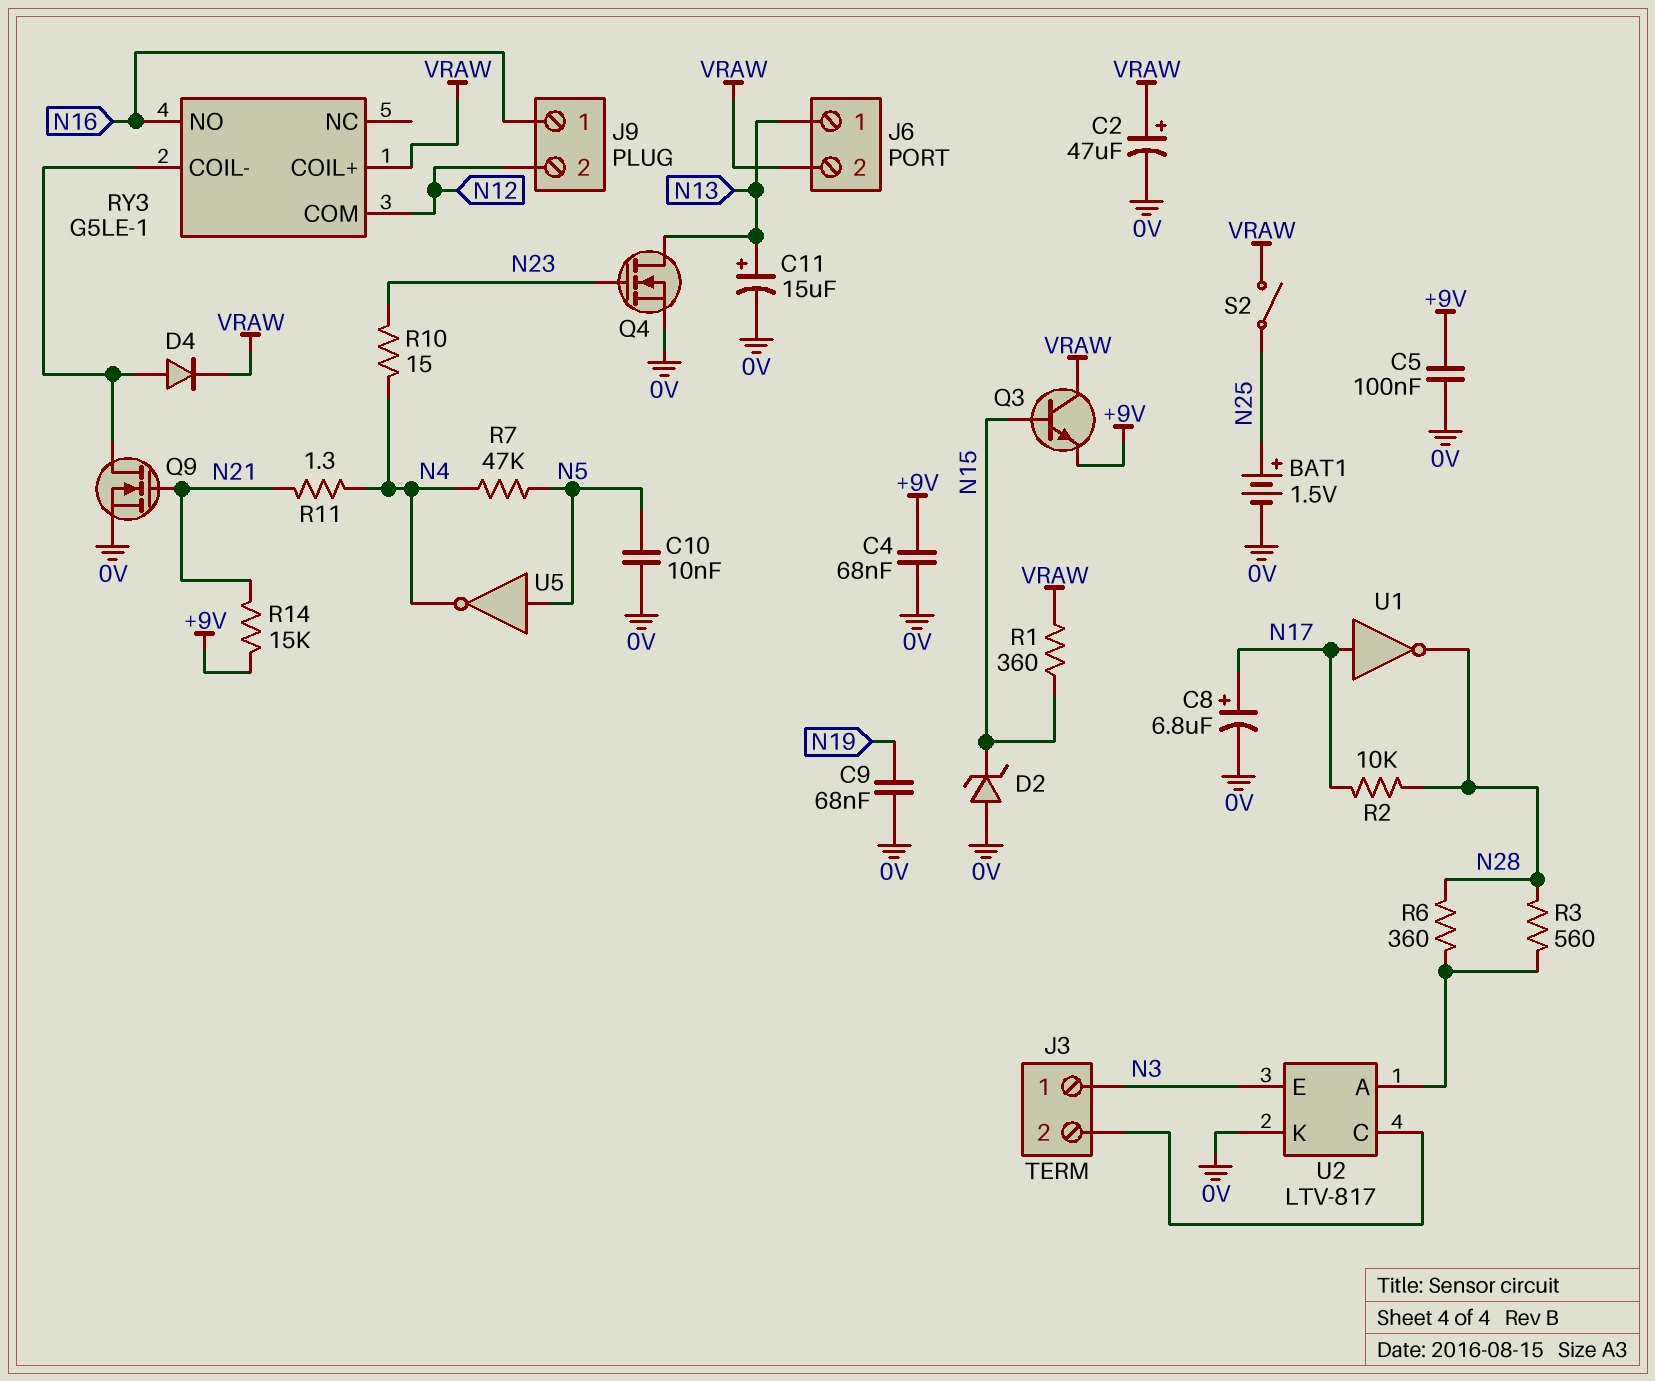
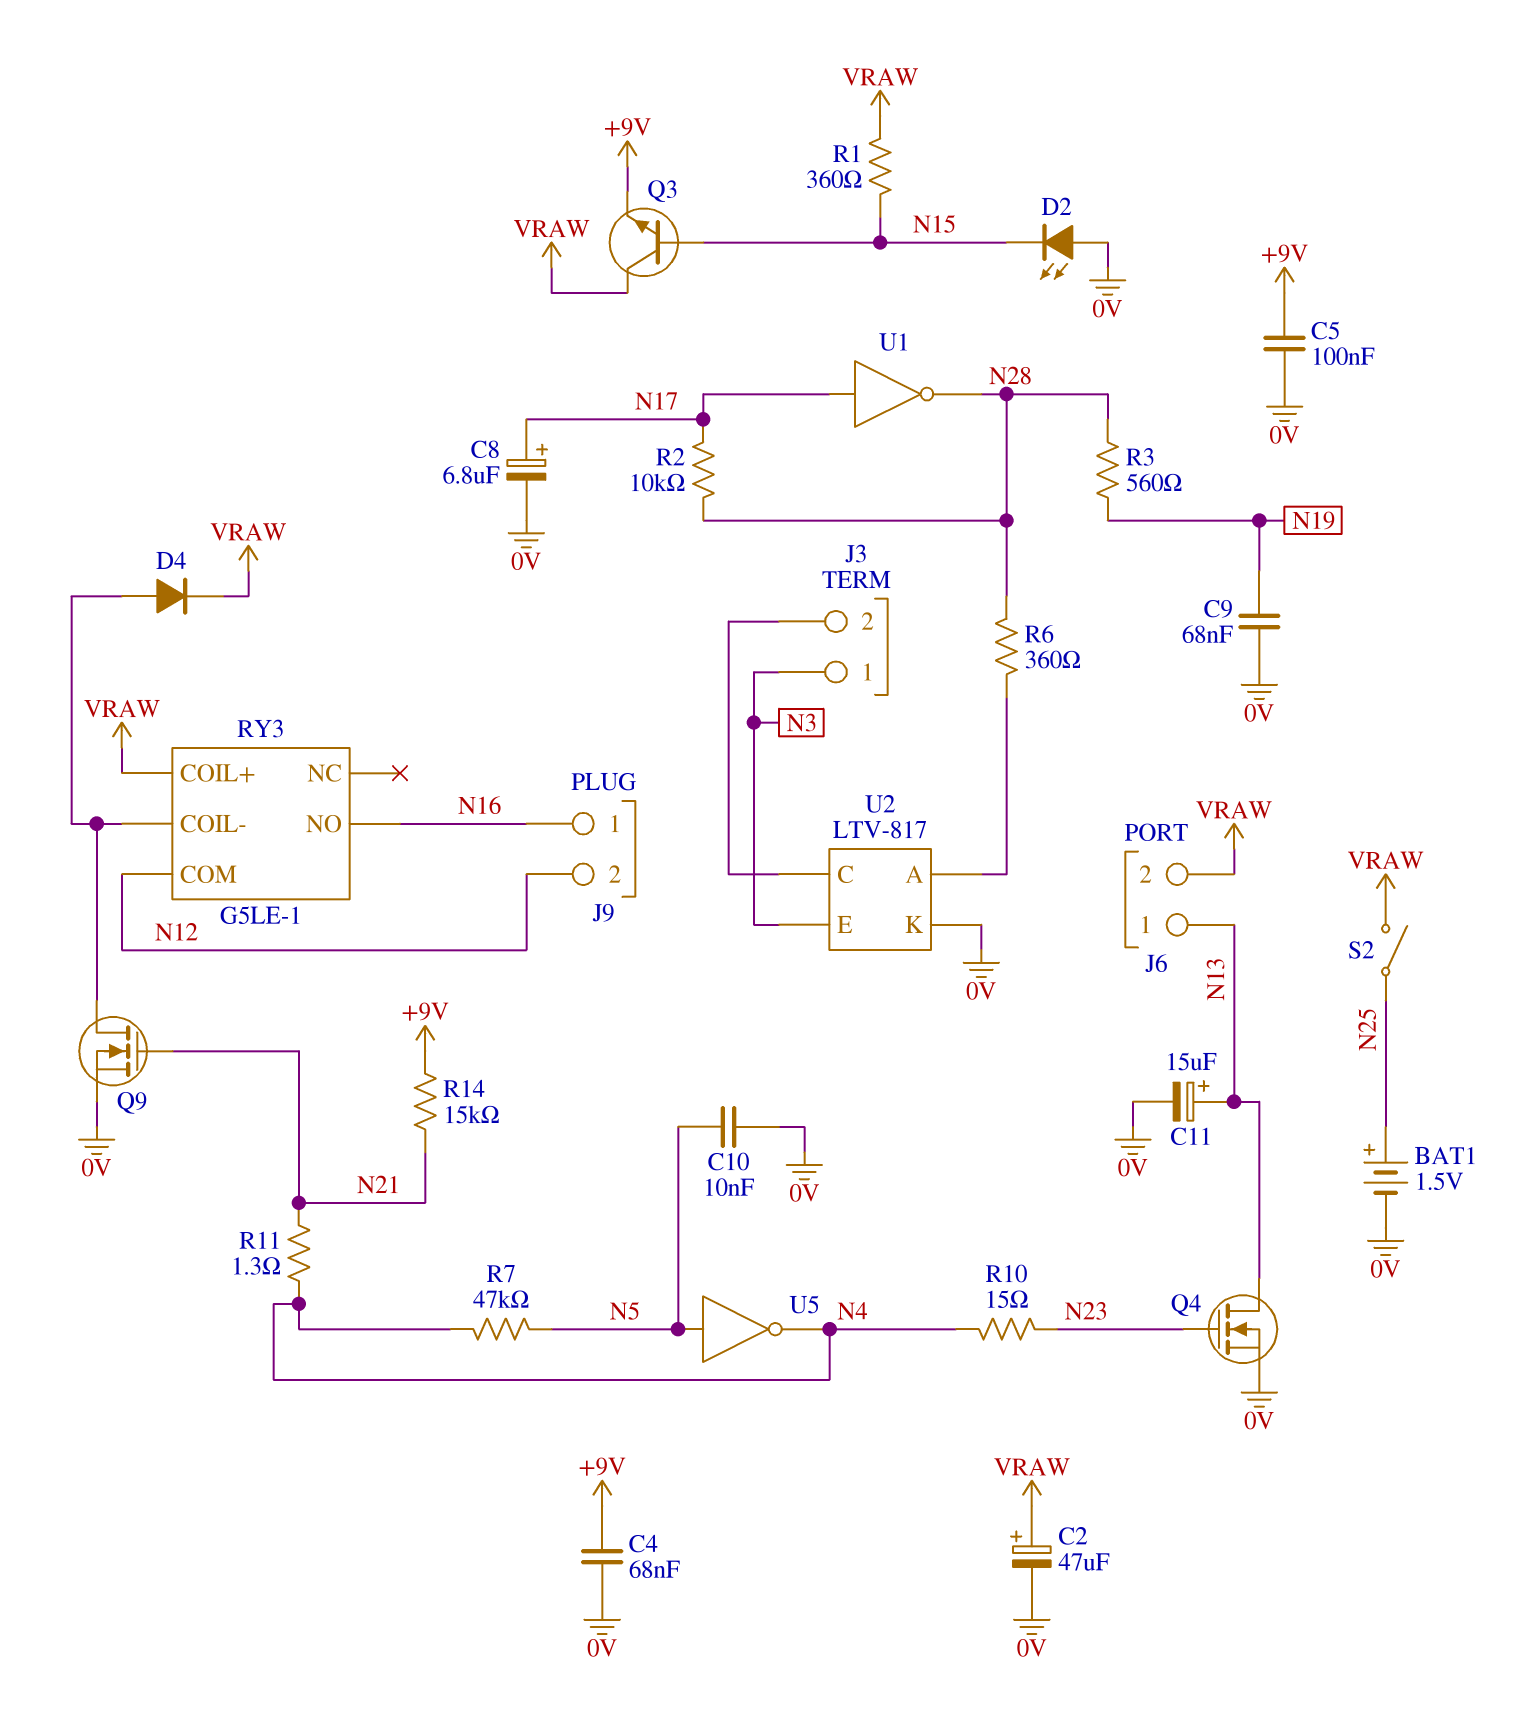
D2: zener (A 0V, K N15) -> LED (A 0V, K N15)
R3: 560 (N28, U2/A) -> 560 (N19, N28)

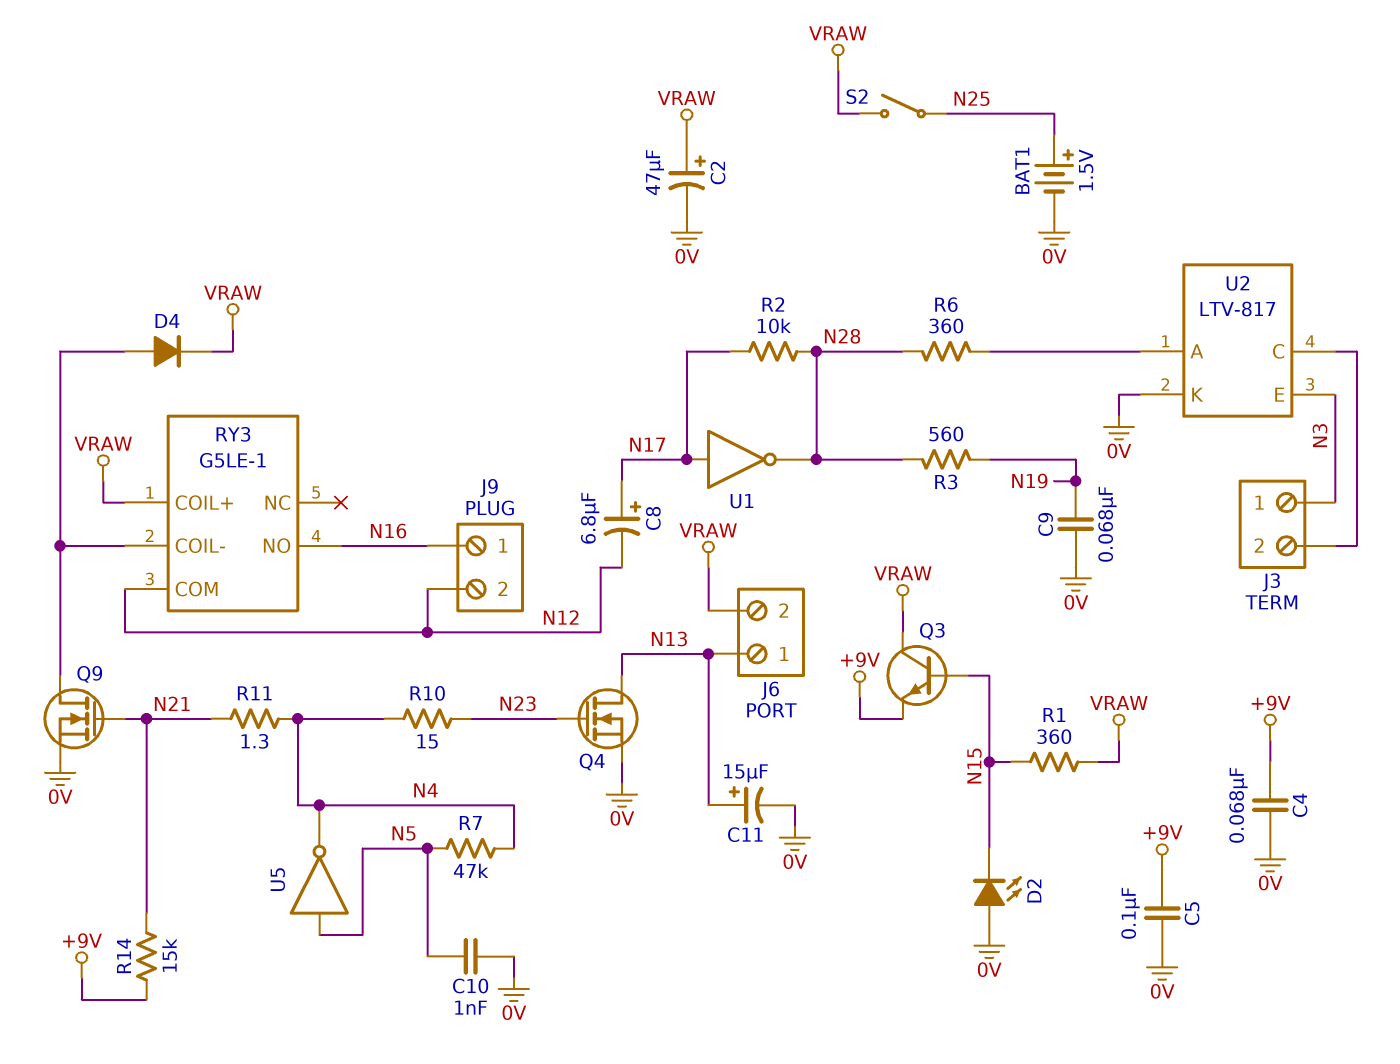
C8: 6.8uF (plus N17, minus 0V) -> 6.8uF (plus N17, minus N12)
C10: 10nF (0V, N5) -> 1nF (0V, N5)

